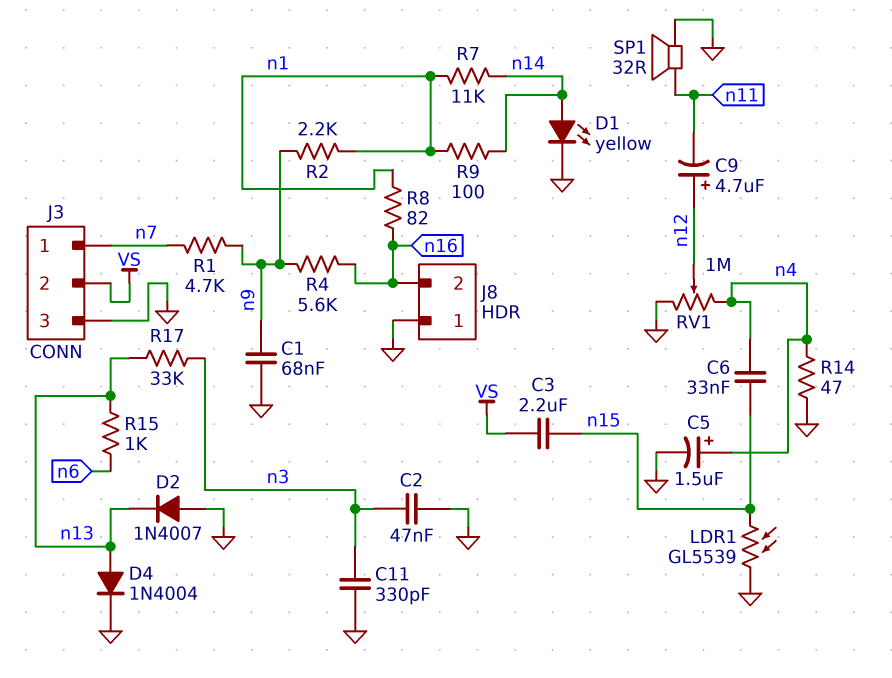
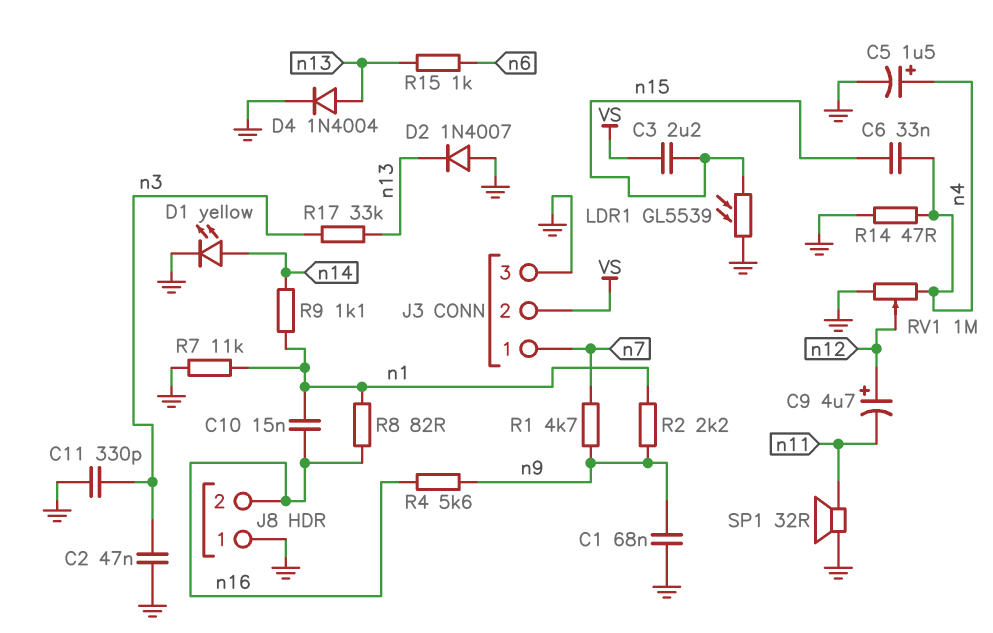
C10: none -> 15nF (n1, n16)
R7: 11k (n1, n14) -> 11k (GND, n1)
R9: 100 (n1, n14) -> 1.1k (n1, n14)

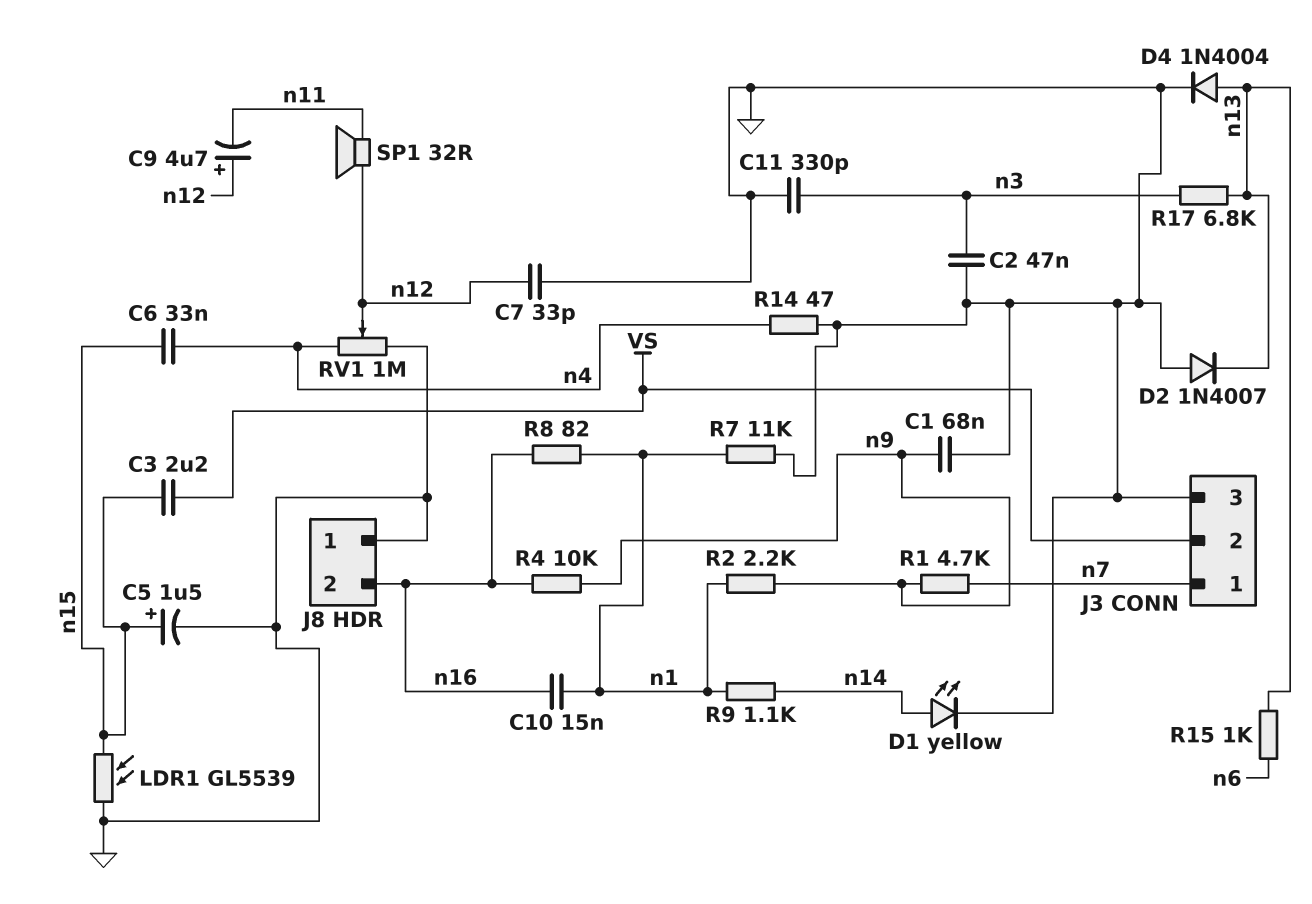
C5: 1.5uF (plus n4, minus GND) -> 1.5uF (plus n15, minus GND)
C7: none -> 33pF (GND, n12)
R4: 5.6k (n9, n16) -> 10k (n9, n16)
R17: 33k (n3, n13) -> 6.8k (n3, n13)
SP1: speaker 32R (GND, n11) -> speaker 32R (n11, n12)

